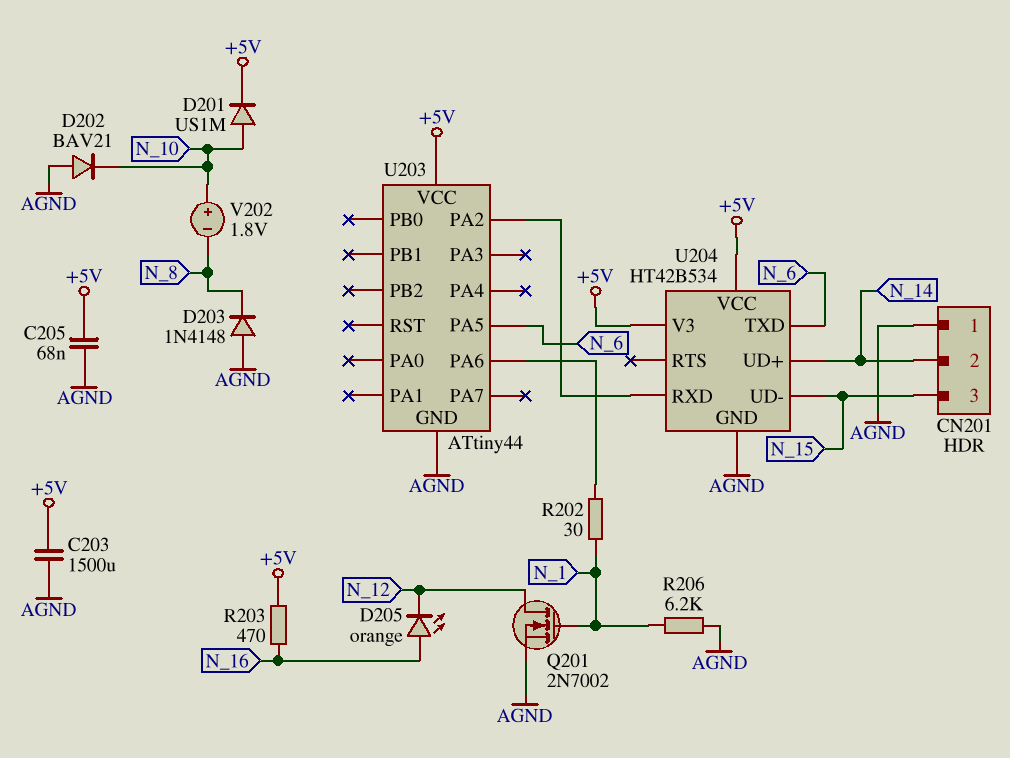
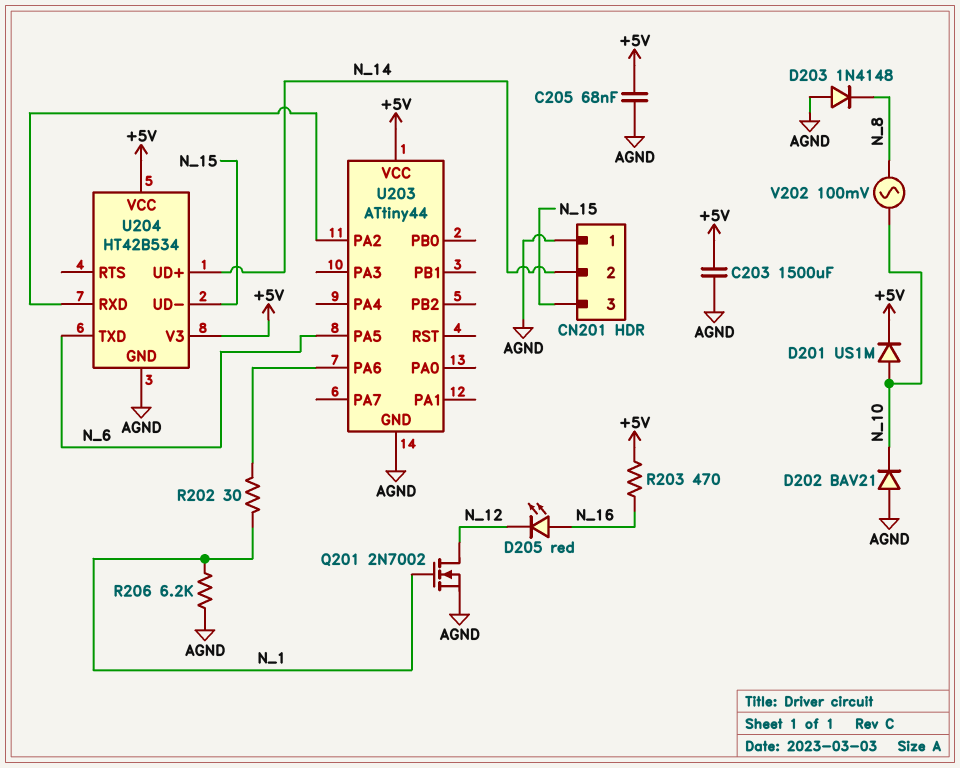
D205: LED orange (A N_16, K N_12) -> LED red (A N_16, K N_12)
V202: 1.8V (plus N_10, minus N_8) -> AC 100mV (N_8, N_10)

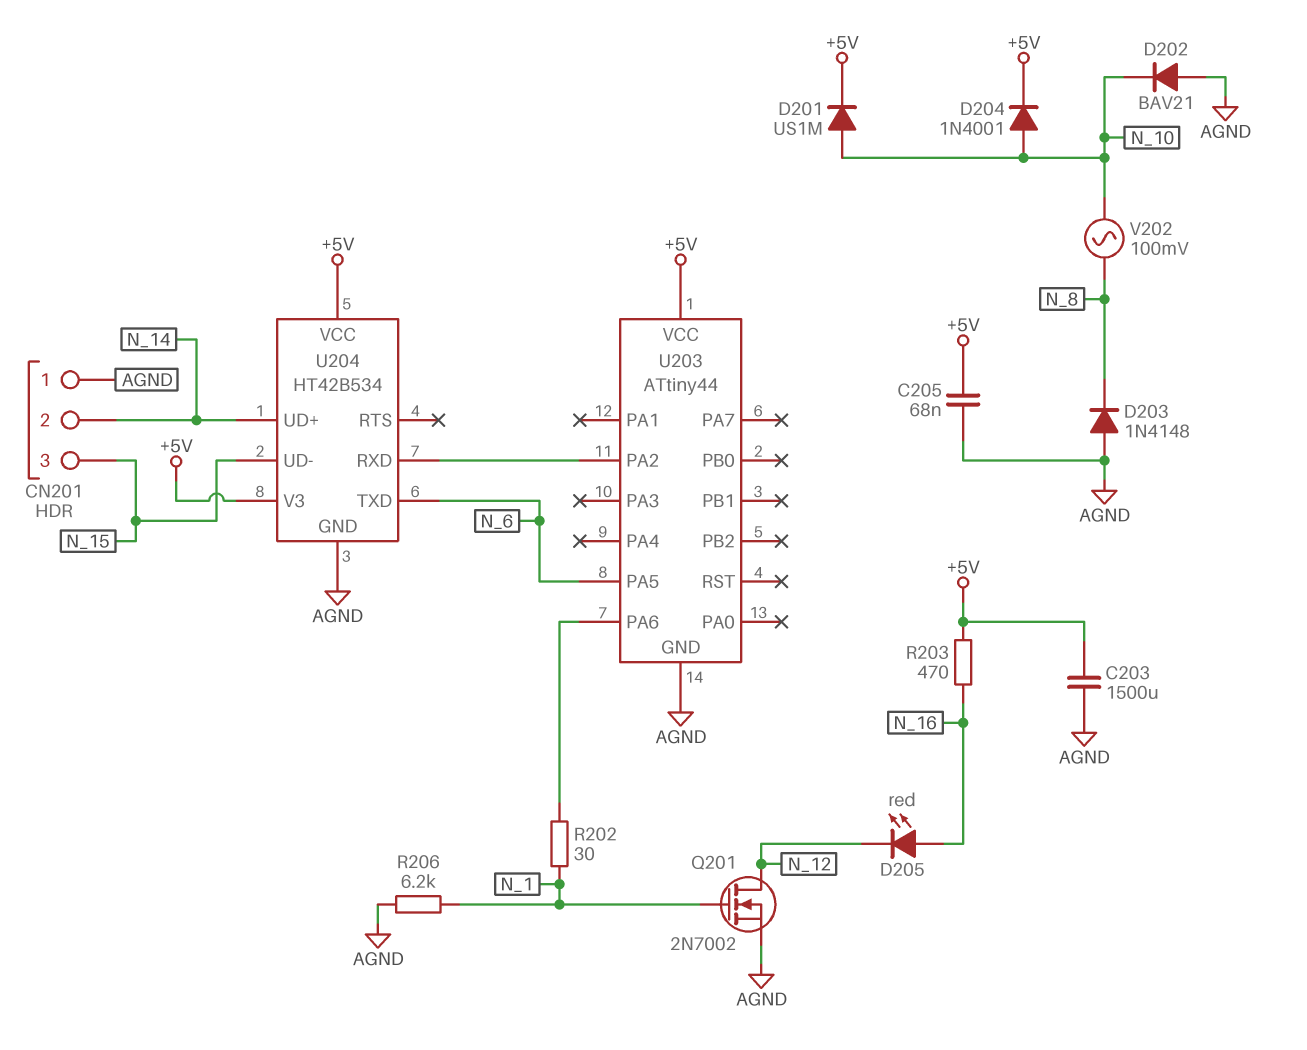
D204: none -> diode 1N4001 (A N_10, K +5V)

